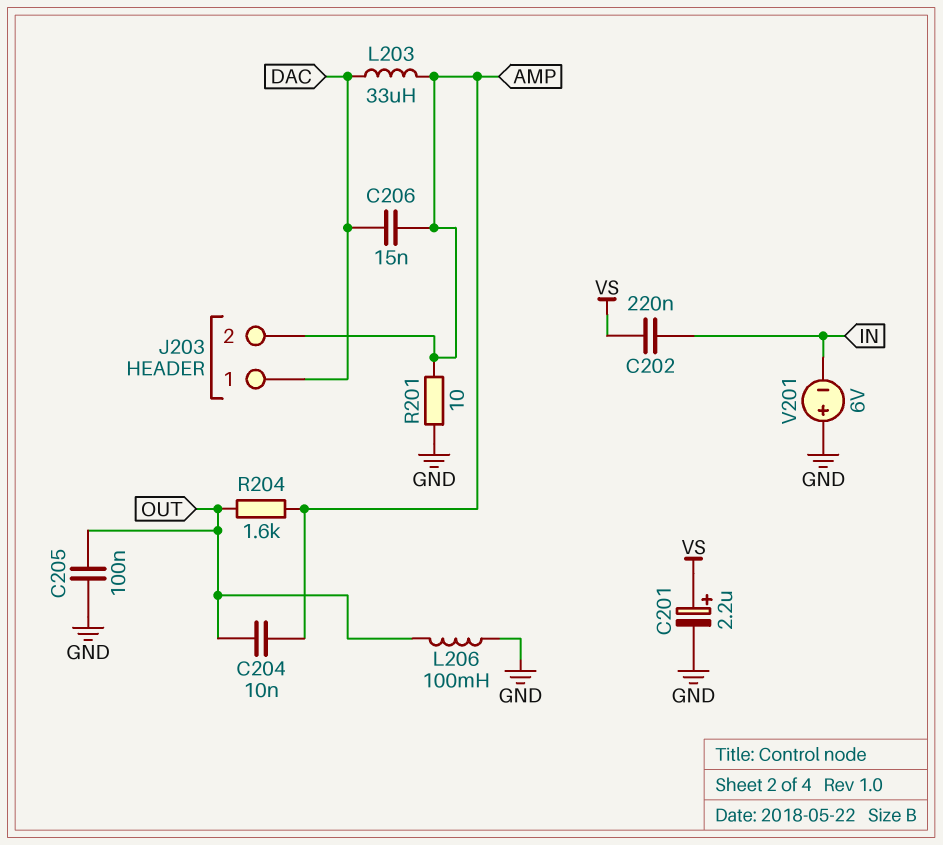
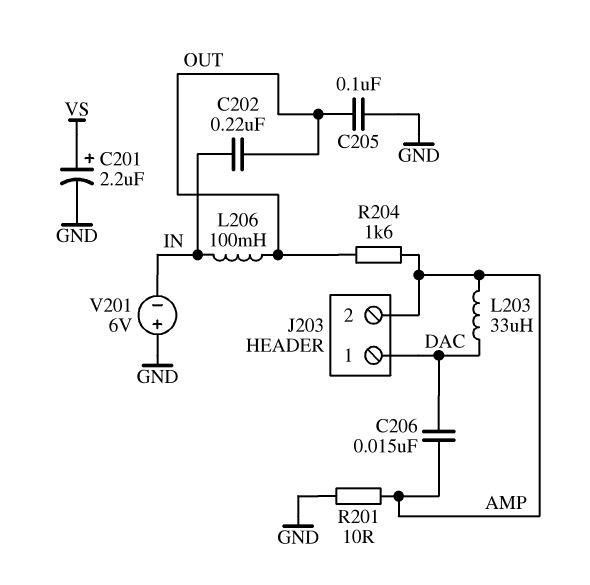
C202: 220nF (IN, VS) -> 220nF (IN, OUT)
C204: 10nF (AMP, OUT) -> none
L206: 100mH (GND, OUT) -> 100mH (IN, OUT)

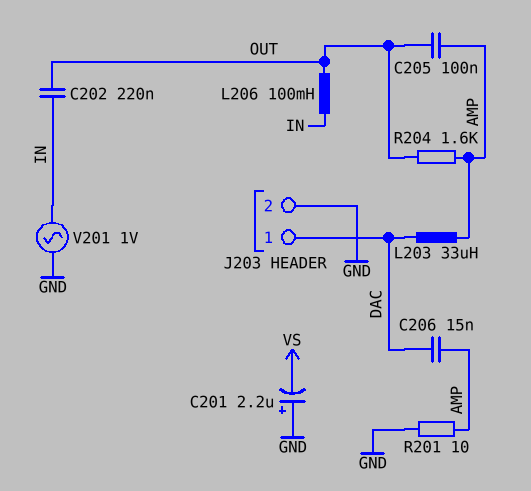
C201: 2.2uF (plus VS, minus GND) -> 2.2uF (plus GND, minus VS)
C205: 100nF (GND, OUT) -> 100nF (AMP, OUT)
J203 pin 2: AMP -> GND
V201: 6V (plus GND, minus IN) -> AC 1V (GND, IN)

